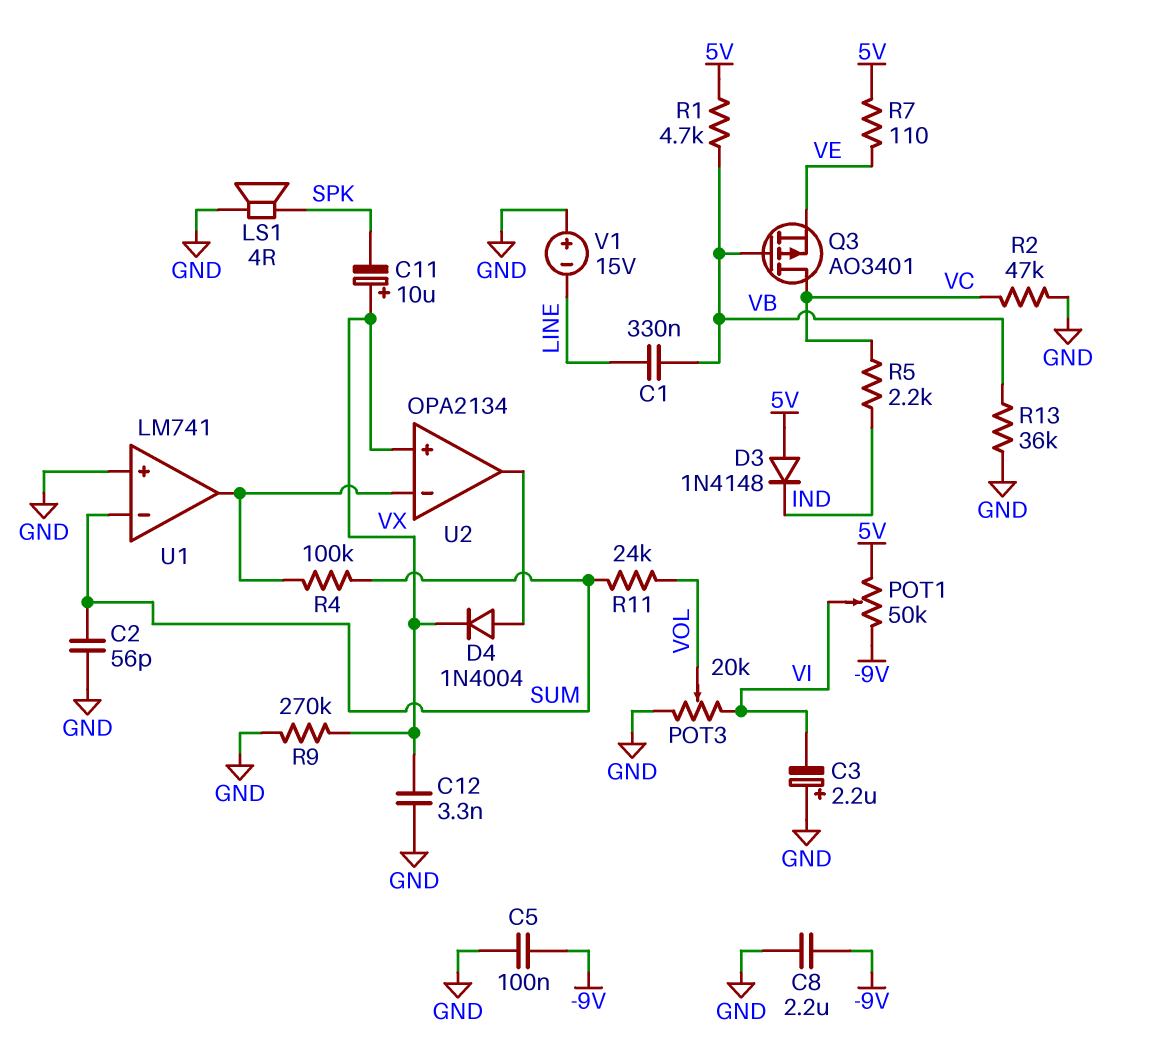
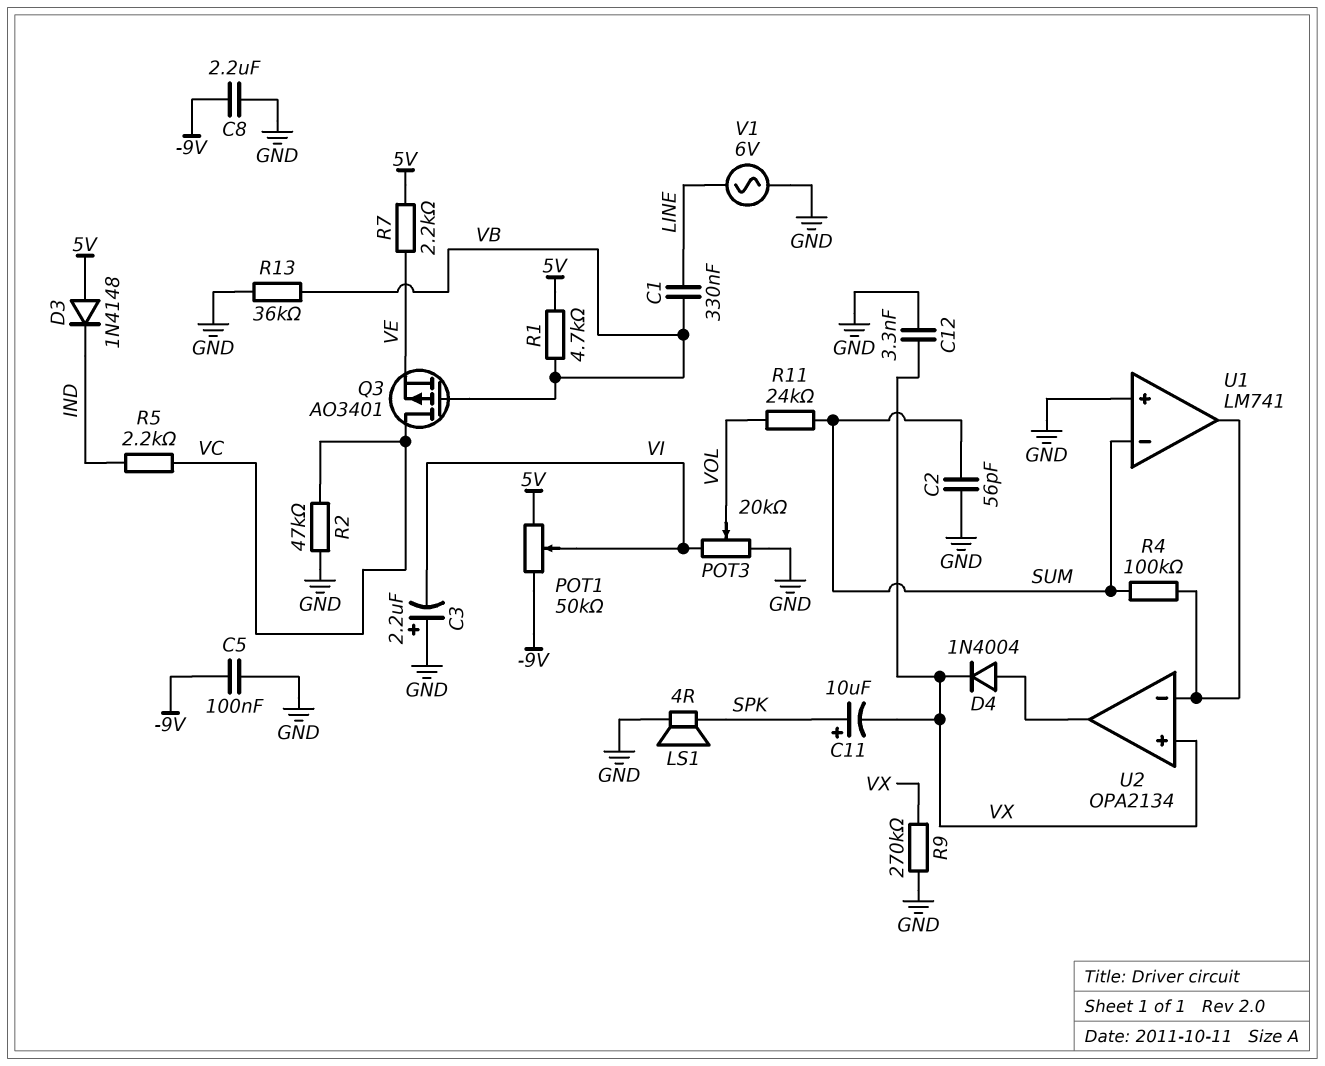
C11: 10uF (plus VX, minus SPK) -> 10uF (plus SPK, minus VX)
R7: 110 (5V, VE) -> 2.2k (5V, VE)
V1: 15V (plus GND, minus LINE) -> AC 6V (GND, LINE)

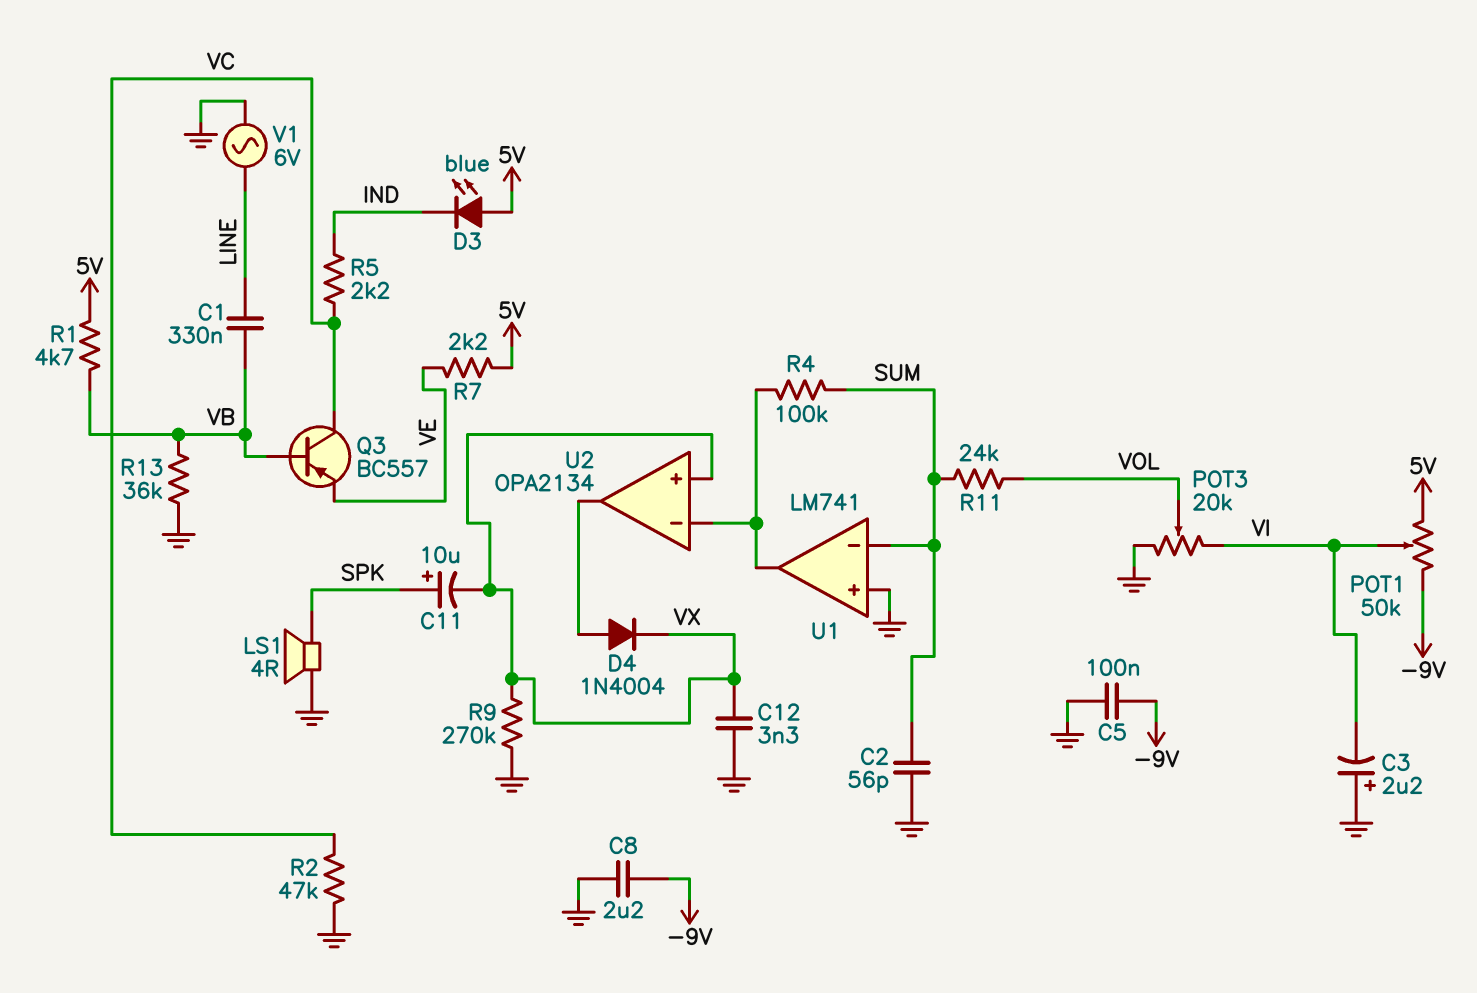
D3: diode 1N4148 (A 5V, K IND) -> LED blue (A 5V, K IND)
Q3: PMOS AO3401 (G VB, D VC, S VE) -> PNP BC557 (B VB, C VC, E VE)

